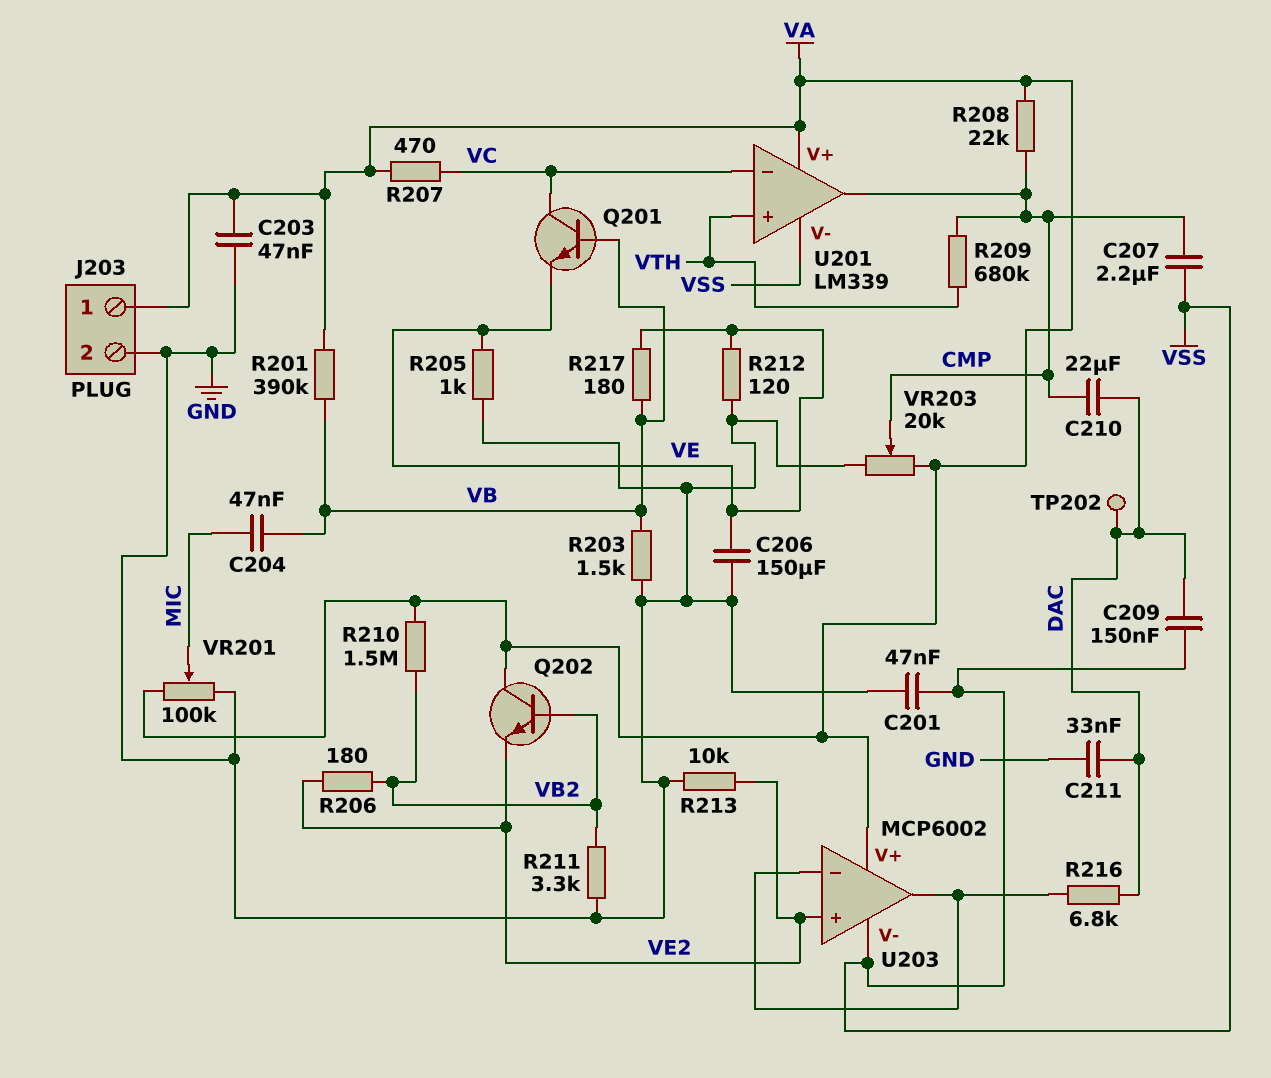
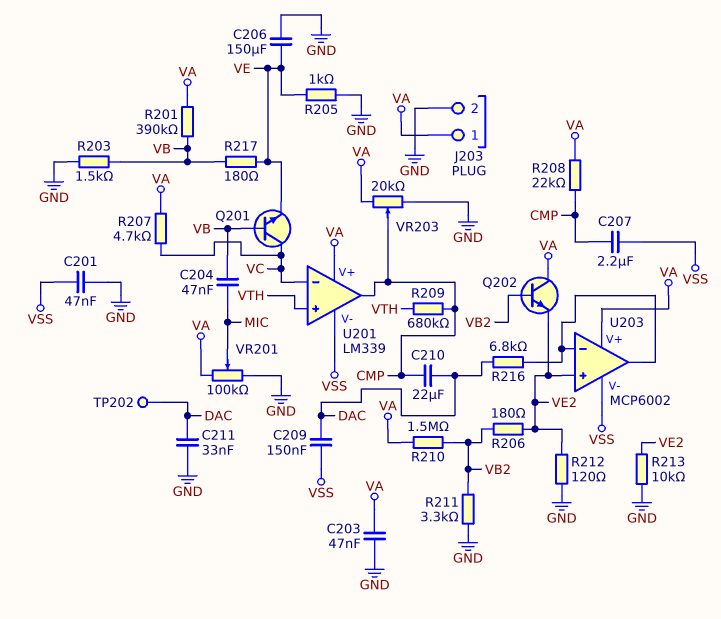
R207: 470 (VA, VC) -> 4.7k (VA, VC)
R212: 120 (GND, VE) -> 120 (GND, VE2)

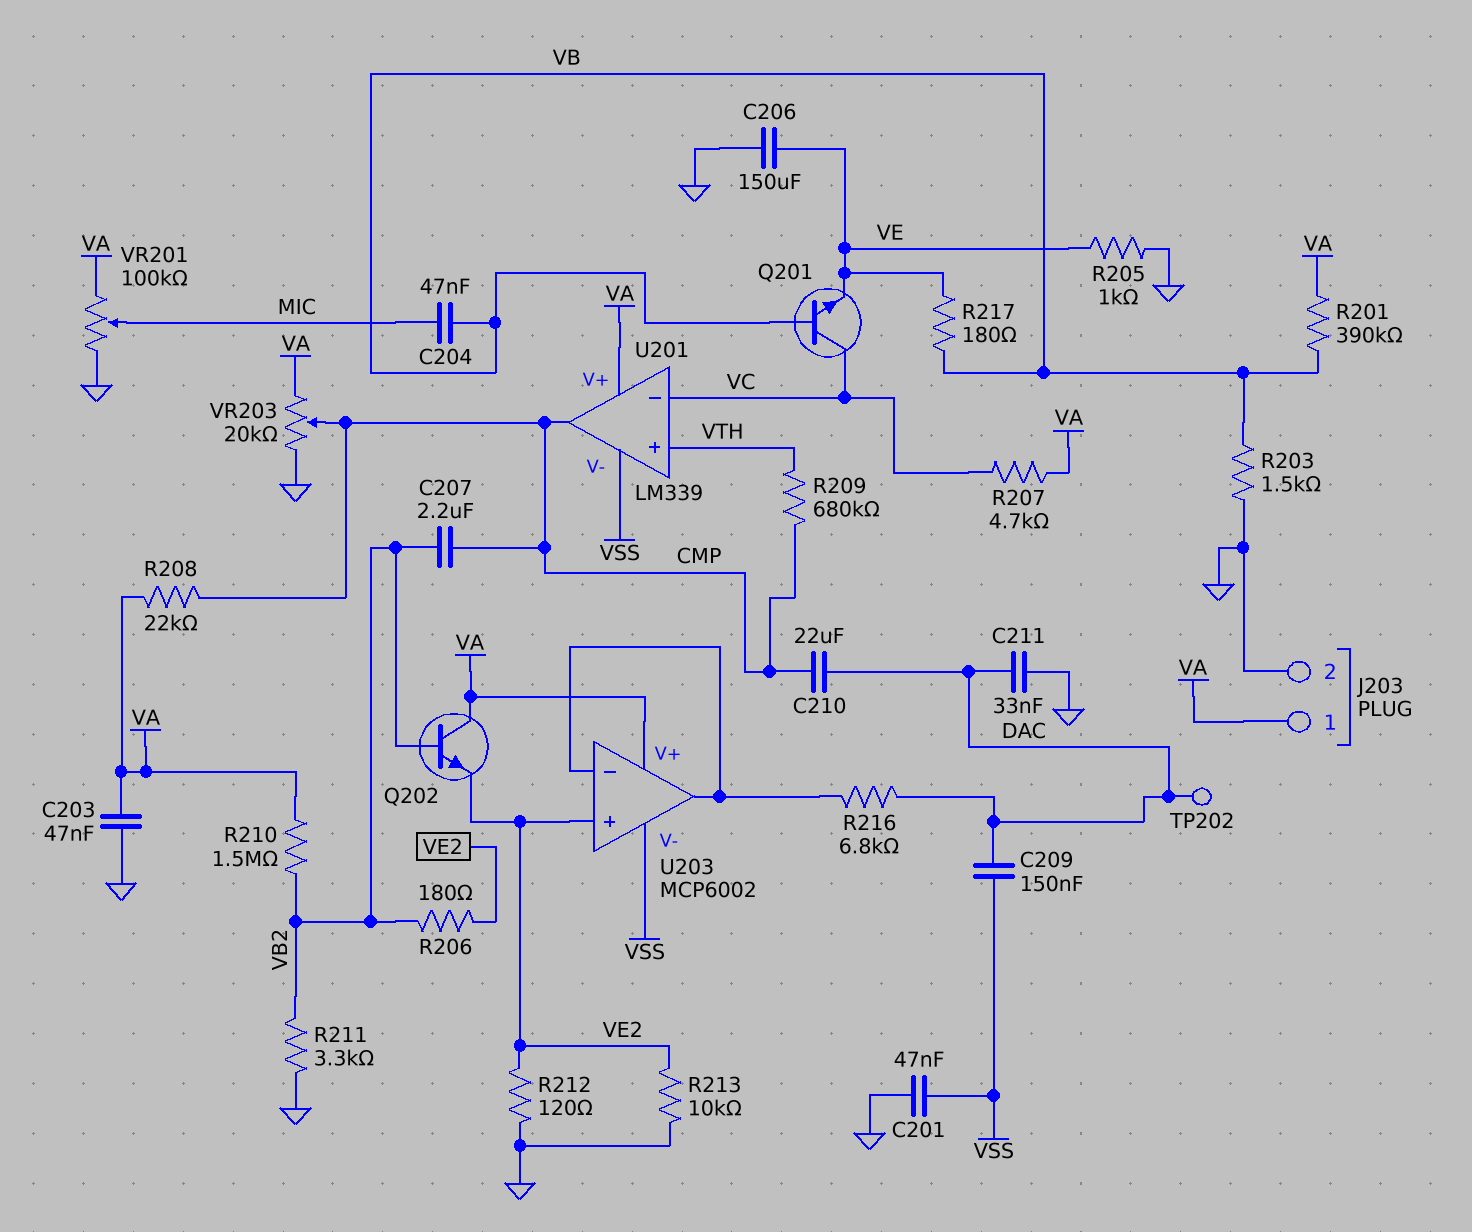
C207: 2.2uF (CMP, VSS) -> 2.2uF (CMP, VB2)

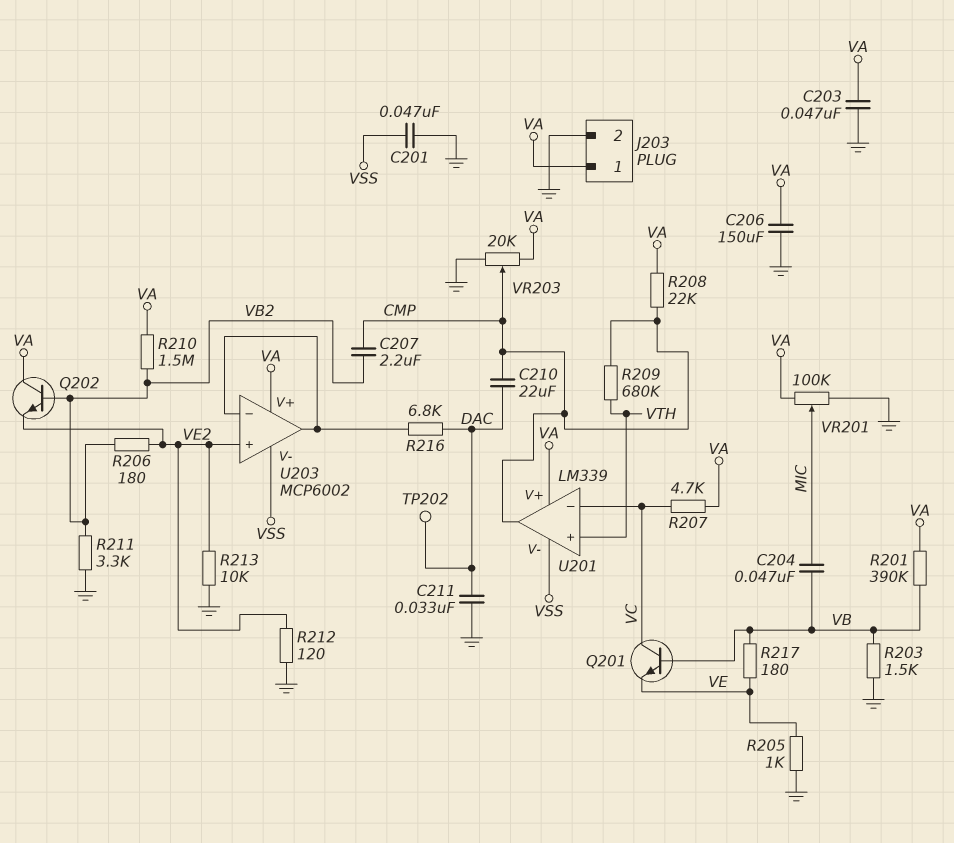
C206: 150uF (GND, VE) -> 150uF (GND, VA)
C209: 150nF (DAC, VSS) -> none

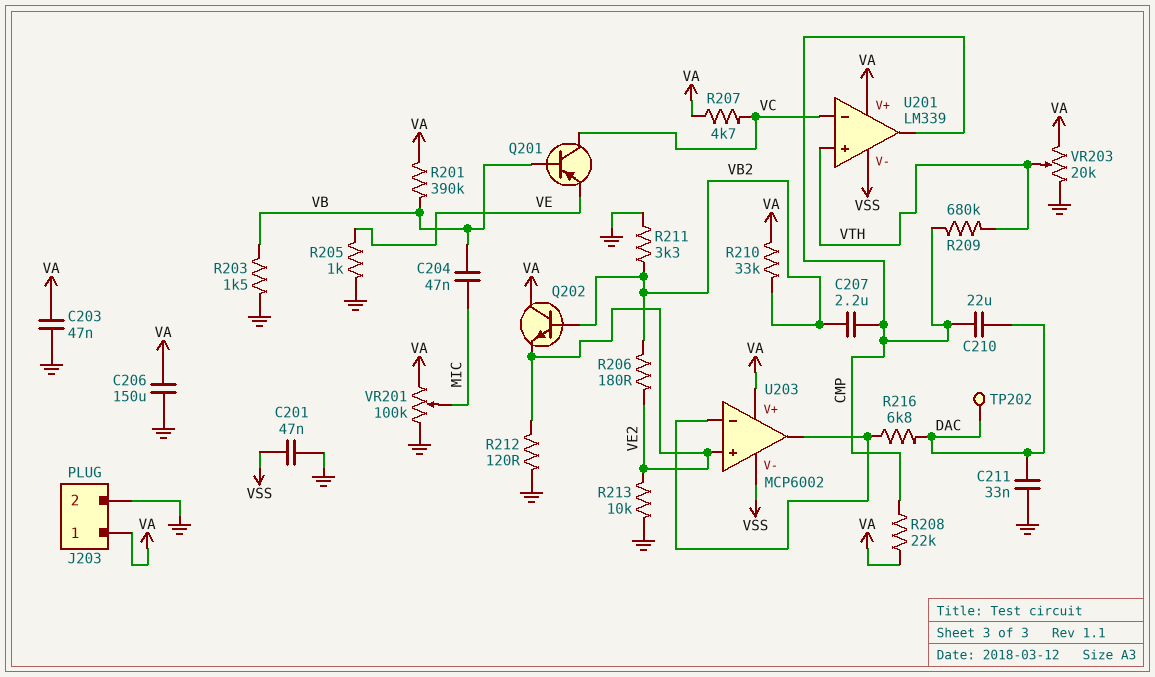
Q201: NPN (B VB, C VC, E VE) -> PNP (B VB, C VC, E VE)
R210: 1.5M (VA, VB2) -> 33k (VA, VB2)
R217: 180 (VB, VE) -> none
VR203: 20k (GND, VA, wiper CMP) -> 20k (GND, VA, wiper VTH)

